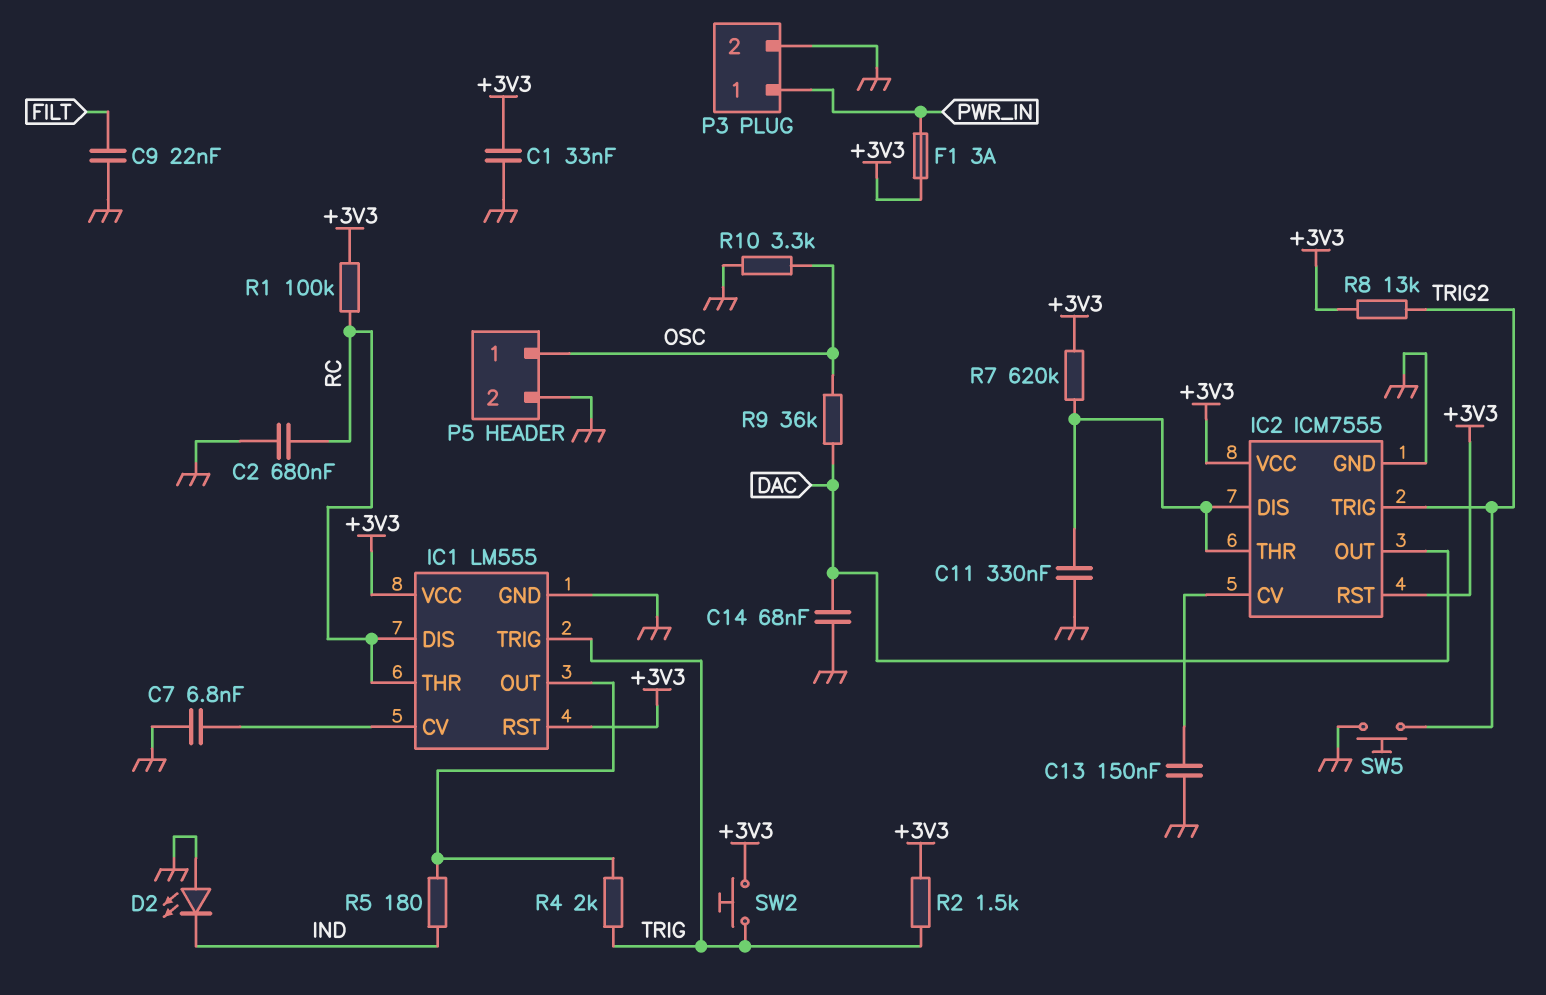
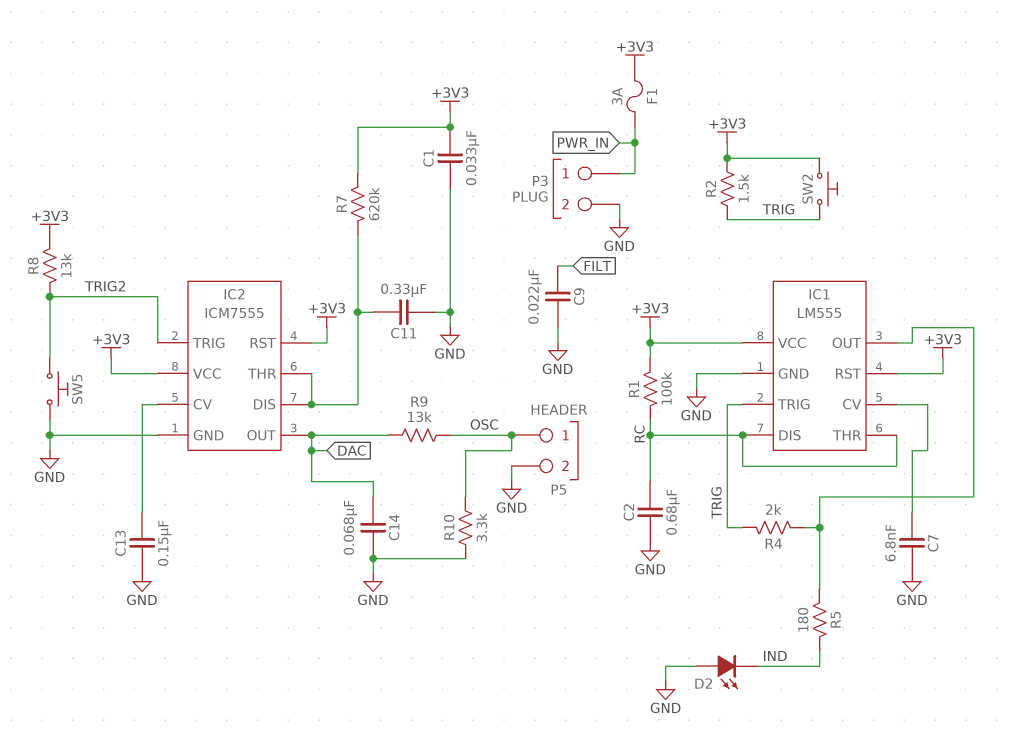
R9: 36k (DAC, OSC) -> 13k (DAC, OSC)

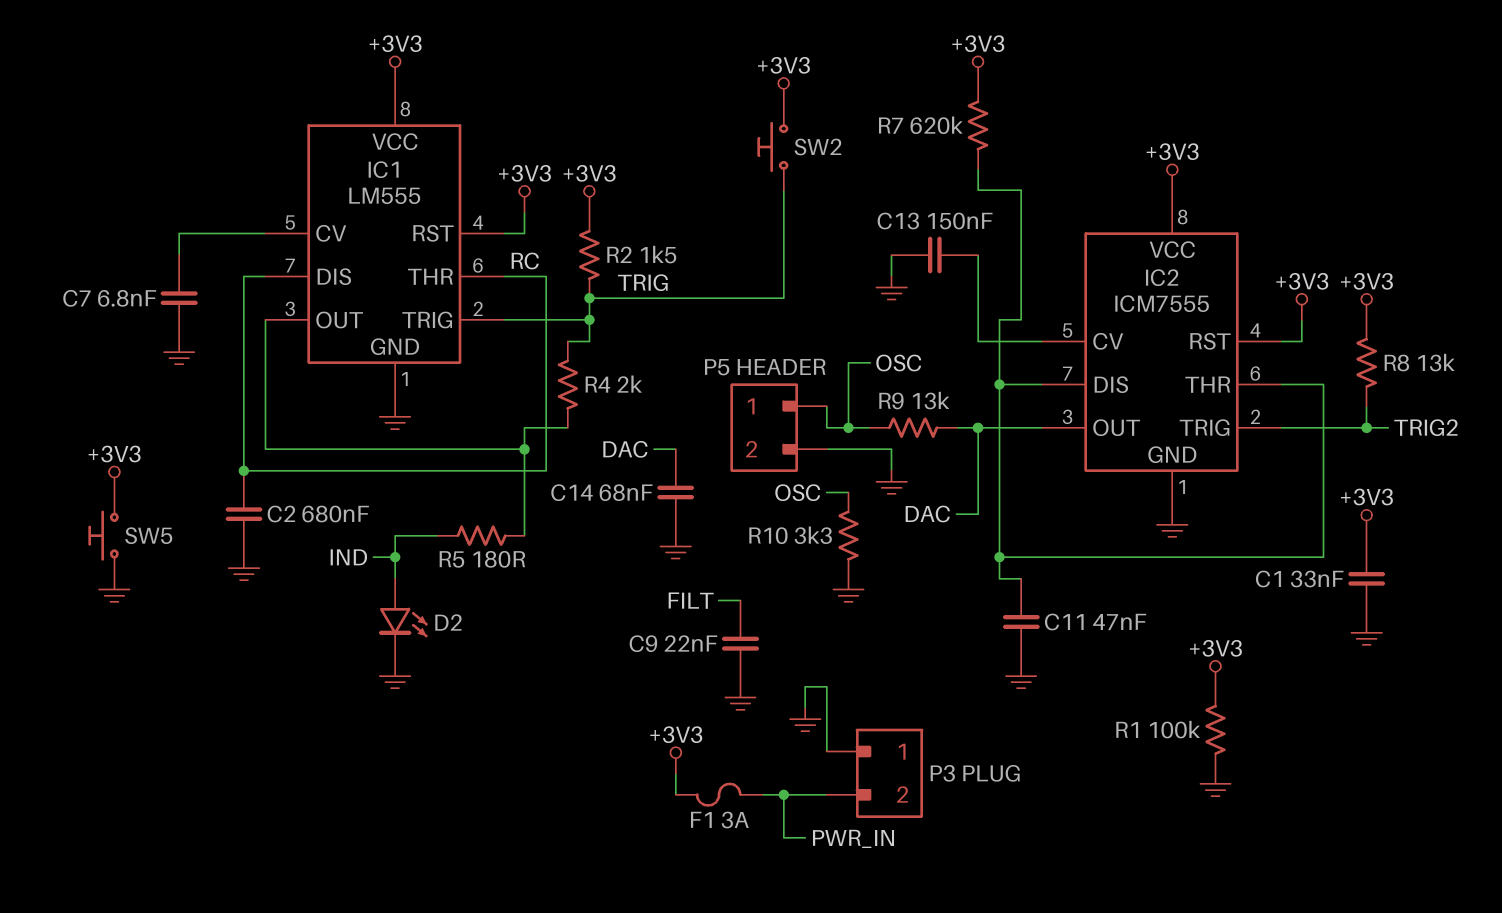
C11: 330nF (GND, IC2/DIS) -> 47nF (GND, IC2/DIS)
D2: LED (A GND, K IND) -> LED (A IND, K GND)
P3 pin 1: PWR_IN -> GND
P3 pin 2: GND -> PWR_IN
R1: 100k (+3V3, RC) -> 100k (+3V3, GND)
SW5: button (GND, TRIG2) -> button (+3V3, GND)

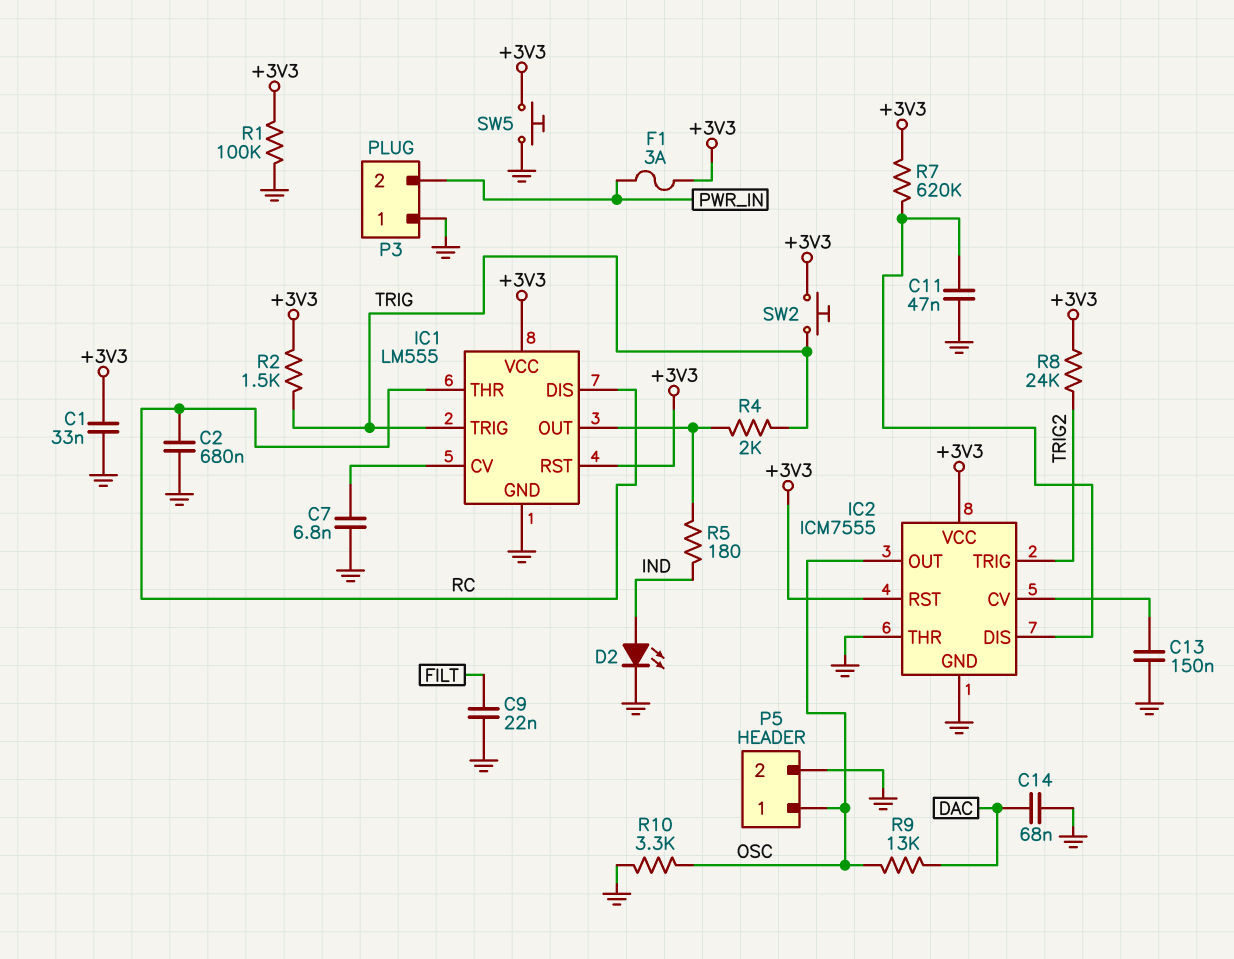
IC2 pin OUT: DAC -> OSC
IC2 pin THR: IC2/DIS -> GND
R8: 13k (+3V3, TRIG2) -> 24k (+3V3, TRIG2)

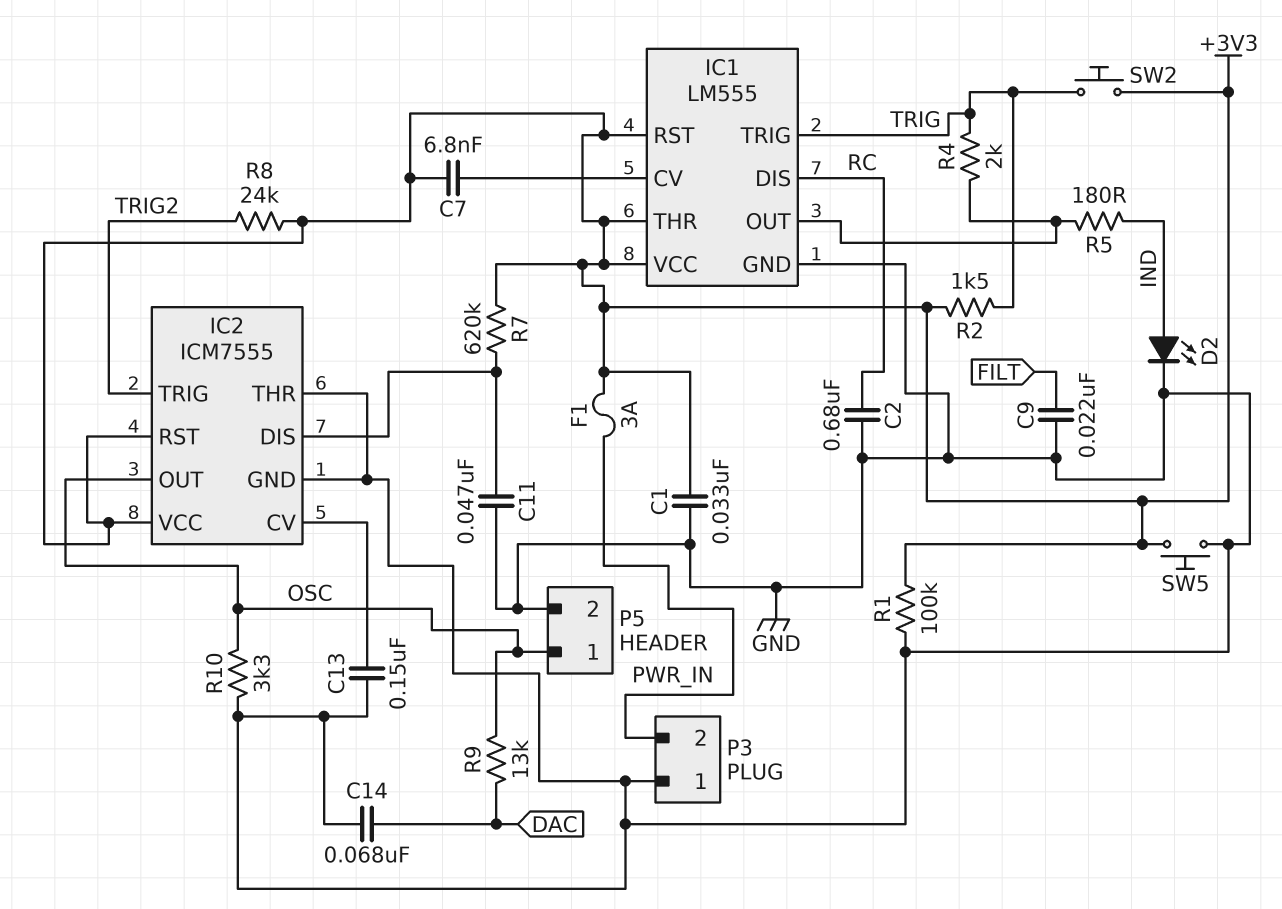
C7: 6.8nF (GND, IC1/CV) -> 6.8nF (+3V3, IC1/CV)
IC1 pin THR: RC -> +3V3

